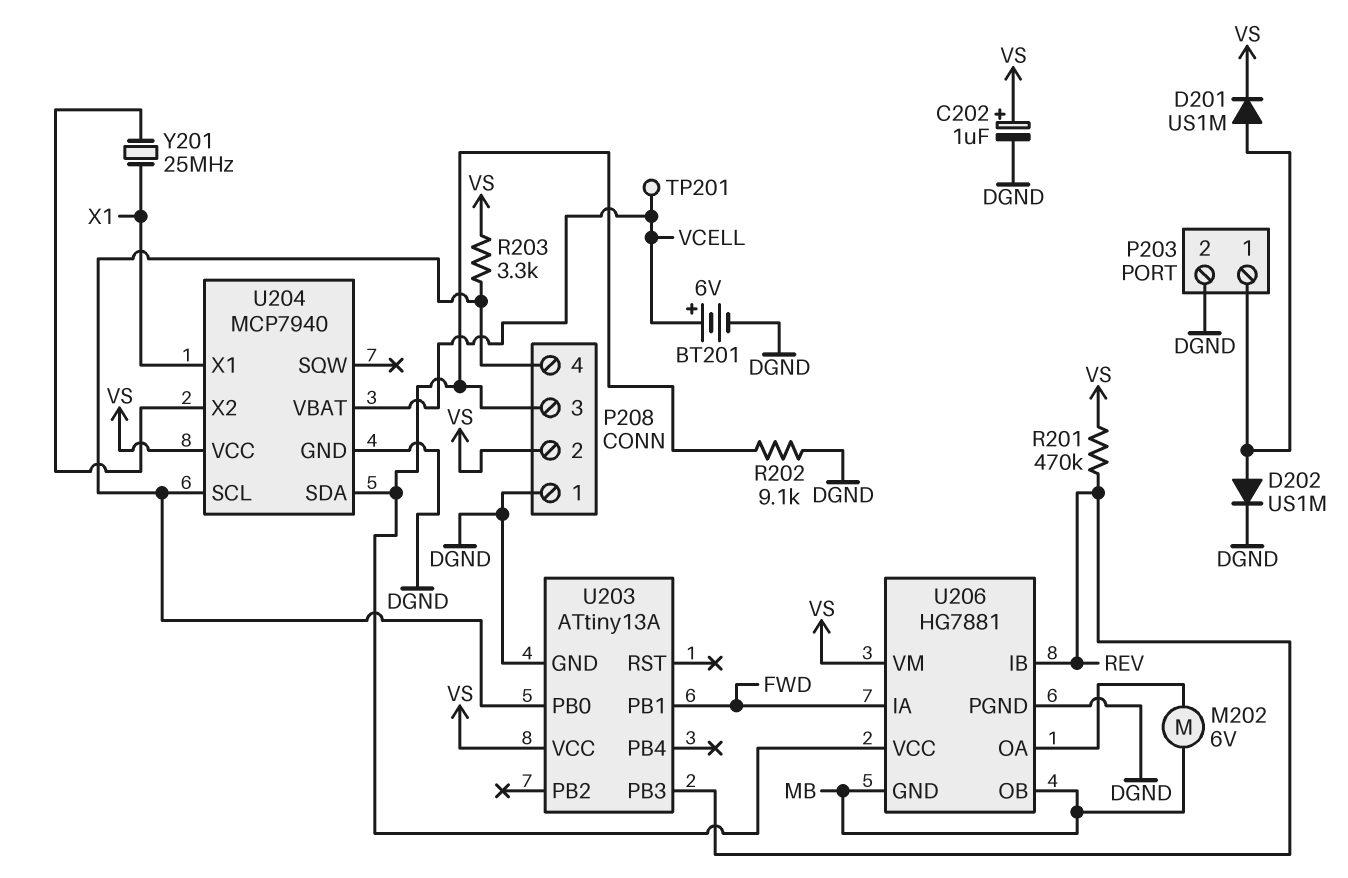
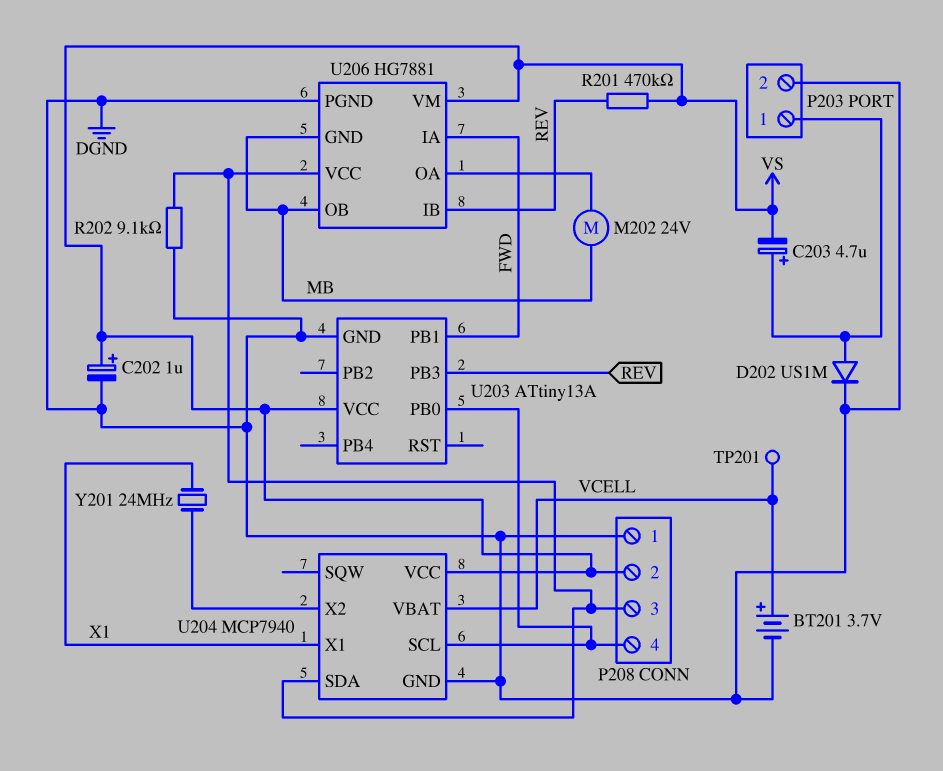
BT201: 6V (plus VCELL, minus DGND) -> 3.7V (plus VCELL, minus DGND)
C203: none -> 4.7uF (plus P203/1, minus VS)
D201: diode US1M (A P203/1, K VS) -> none
M202: motor 6V (MB, U206/OA) -> motor 24V (MB, U206/OA)
R203: 3.3k (P208/4, VS) -> none
Y201: 25MHz (U204/X2, X1) -> 24MHz (U204/X2, X1)

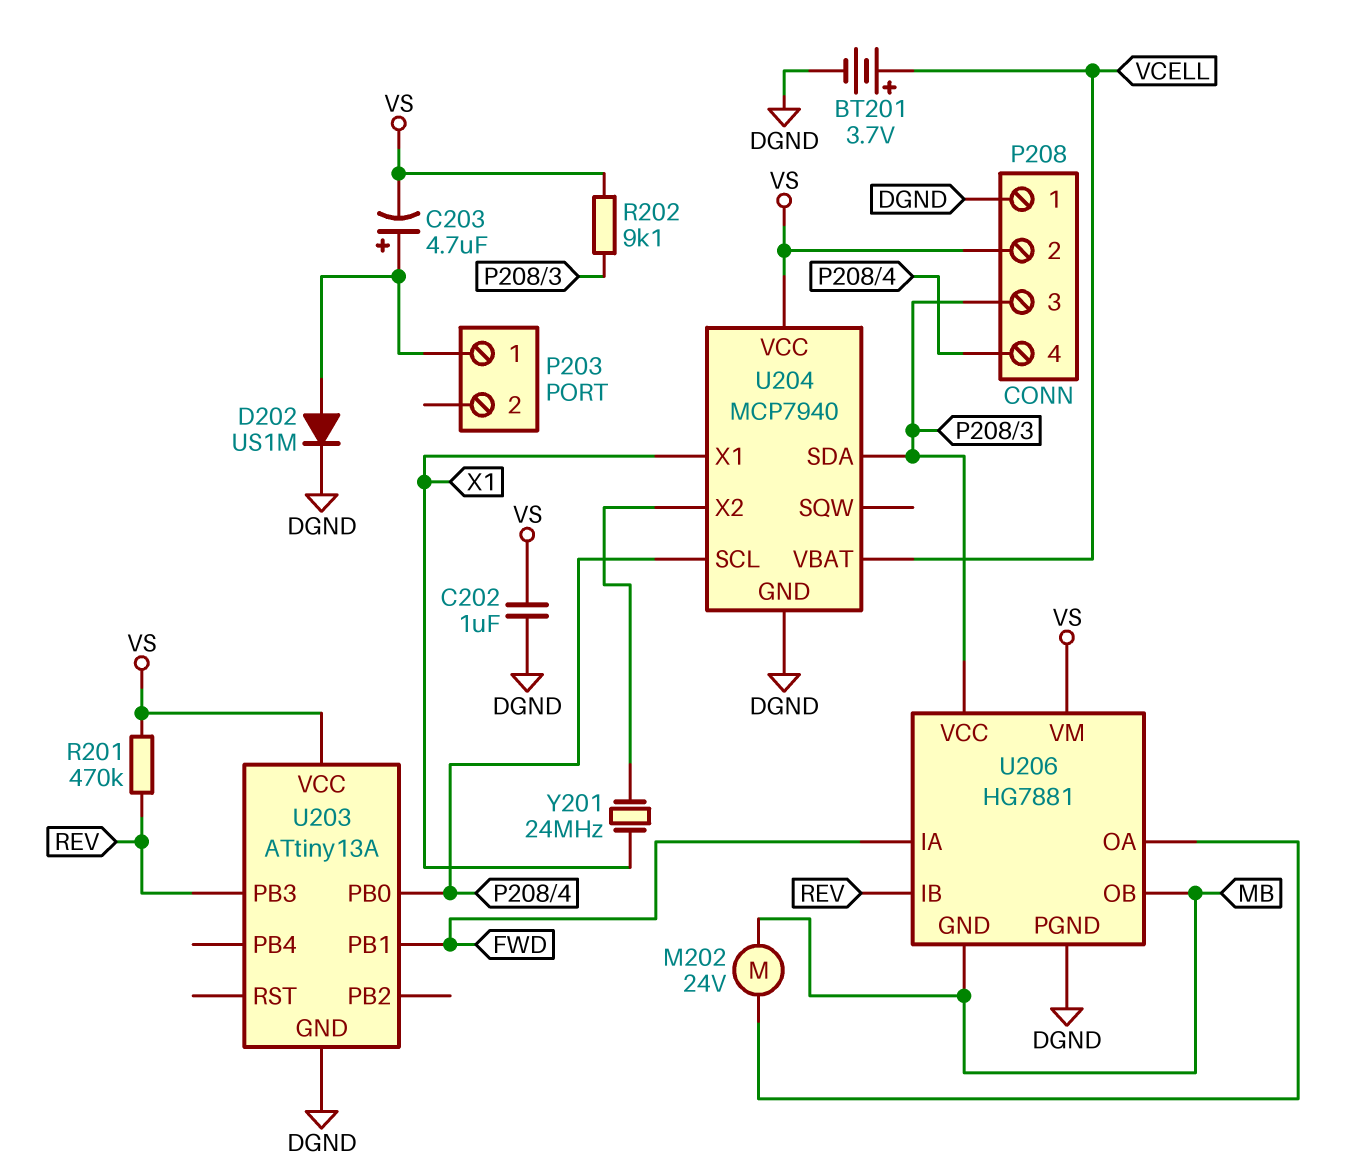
C202: 1uF (plus VS, minus DGND) -> 1uF (DGND, VS)
P203 pin 2: DGND -> none
R202: 9.1k (DGND, P208/3) -> 9.1k (P208/3, VS)
TP201: test point (VCELL) -> none

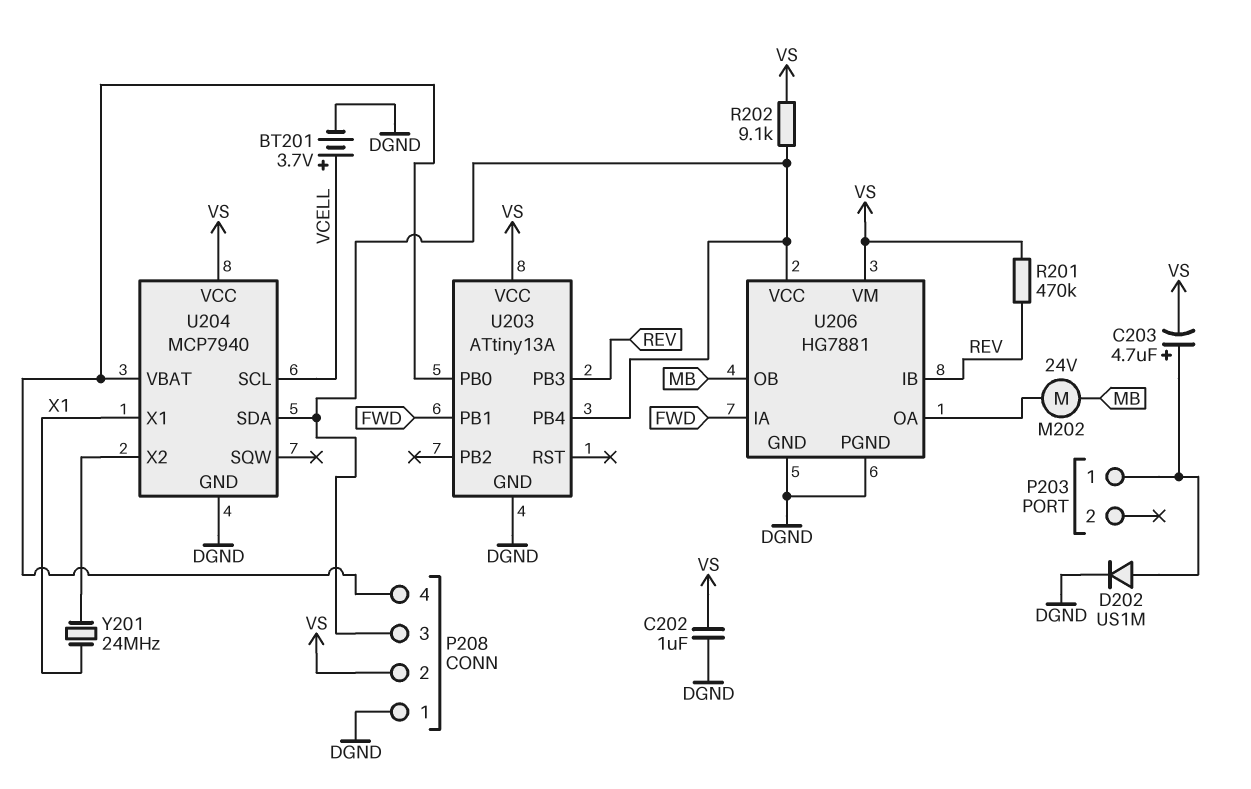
U203 pin PB4: none -> P208/3
U204 pin SCL: P208/4 -> VCELL
U204 pin VBAT: VCELL -> P208/4
U206 pin GND: MB -> DGND

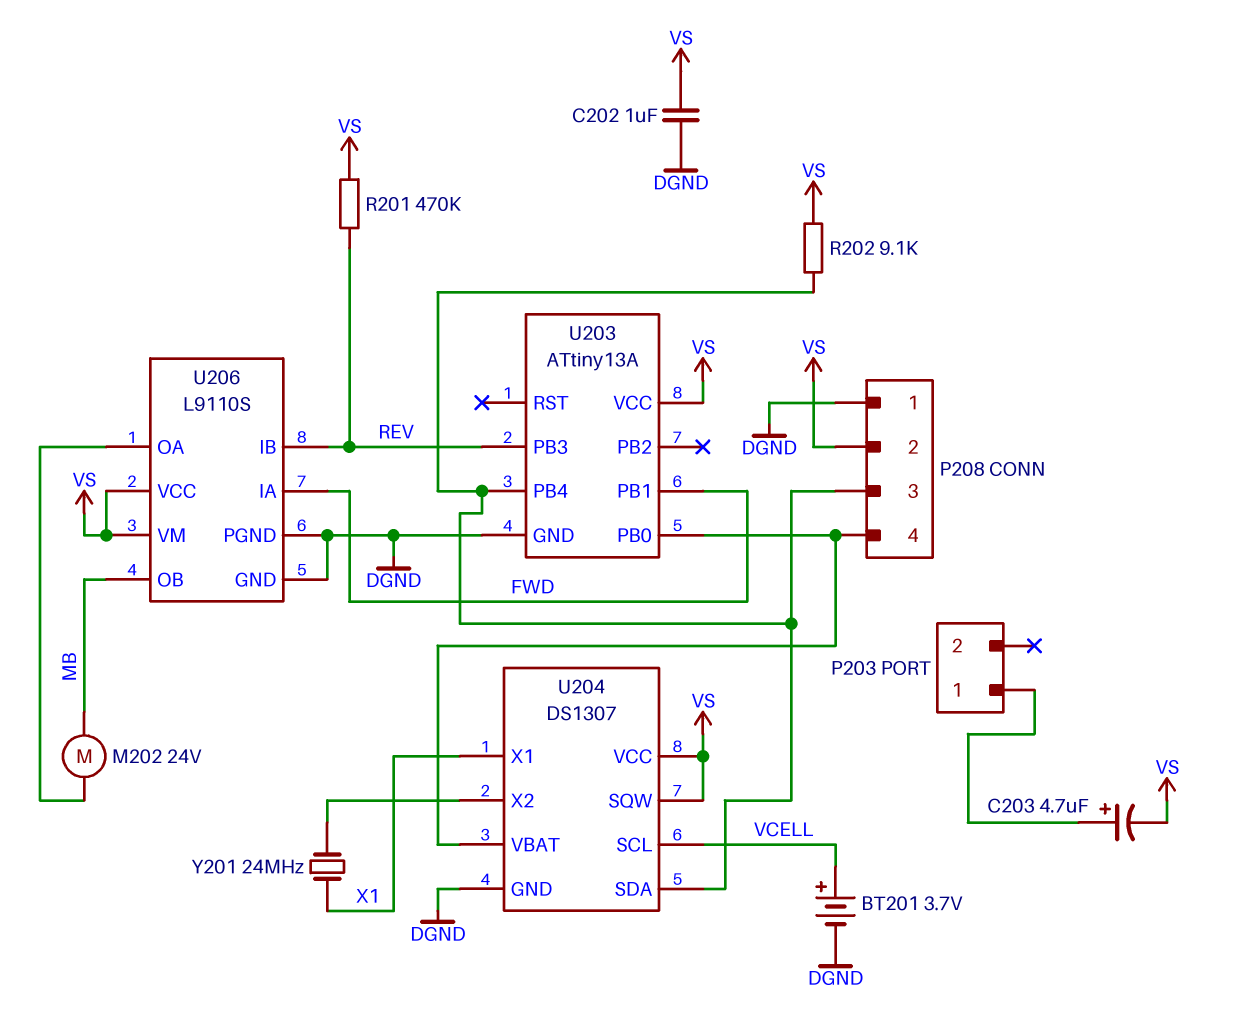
D202: diode US1M (A P203/1, K DGND) -> none
U204: MCP7940 -> DS1307
U204 pin SQW: none -> VS
U206: HG7881 -> L9110S
U206 pin VCC: P208/3 -> VS

